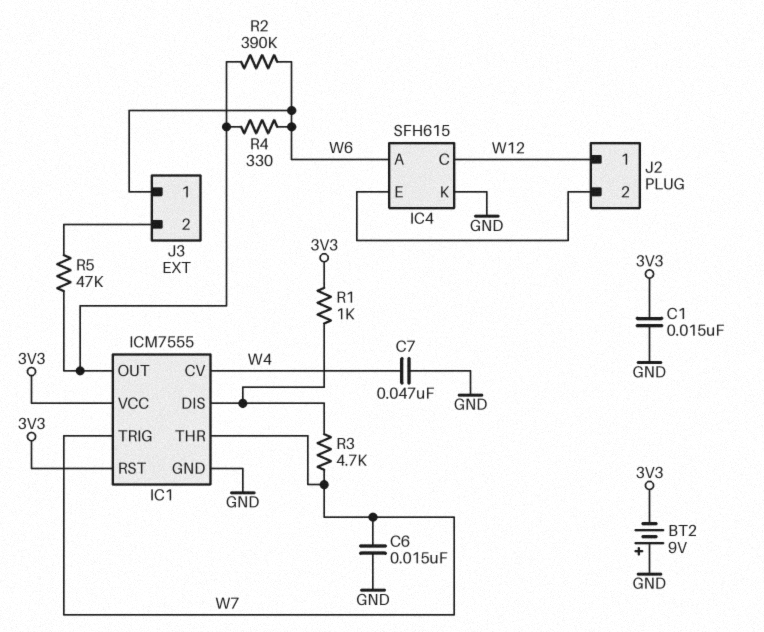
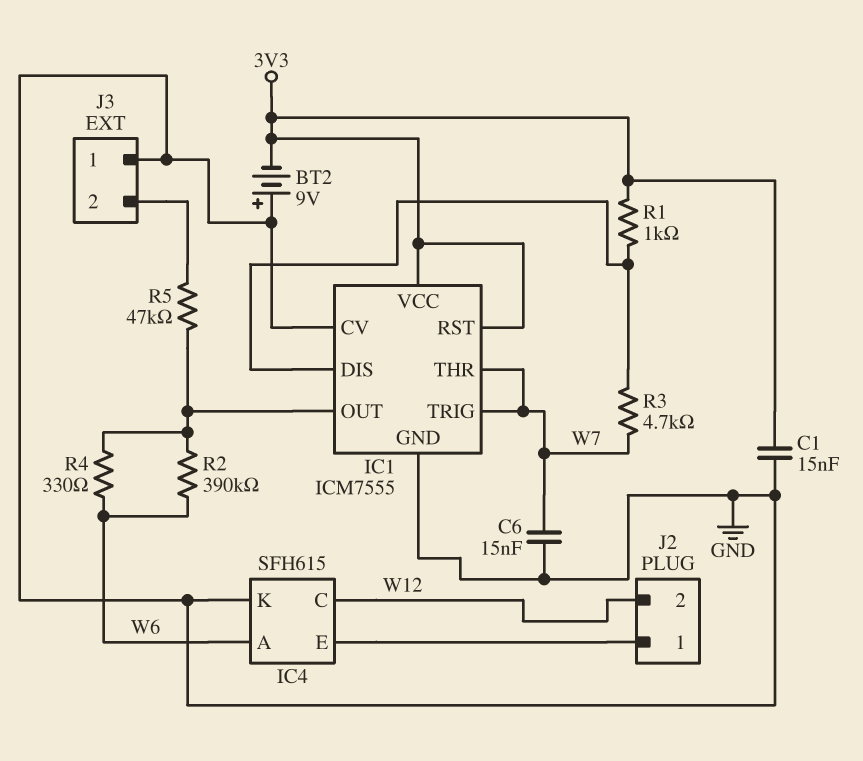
C7: 47nF (GND, W4) -> none
IC1 pin CV: W4 -> GND
J2 pin 1: W12 -> IC4/E
J2 pin 2: IC4/E -> W12
J3 pin 1: W6 -> GND

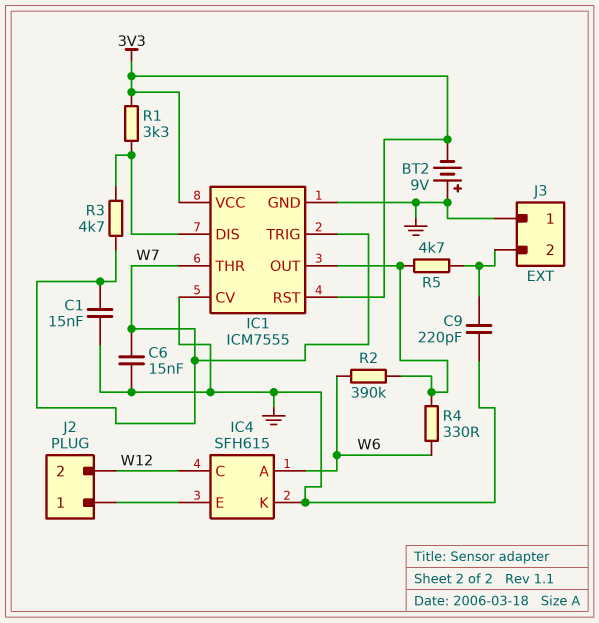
C1: 15nF (3V3, GND) -> 15nF (GND, W7)
C9: none -> 220pF (GND, J3/2)
R1: 1k (3V3, IC1/DIS) -> 3.3k (3V3, IC1/DIS)
R5: 47k (IC1/OUT, J3/2) -> 4.7k (IC1/OUT, J3/2)

